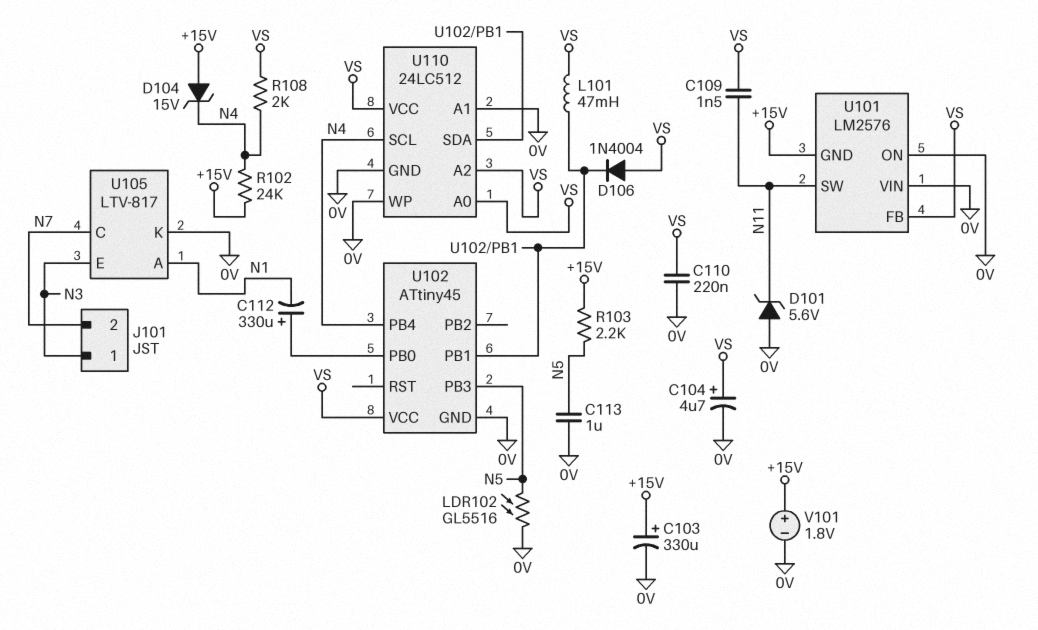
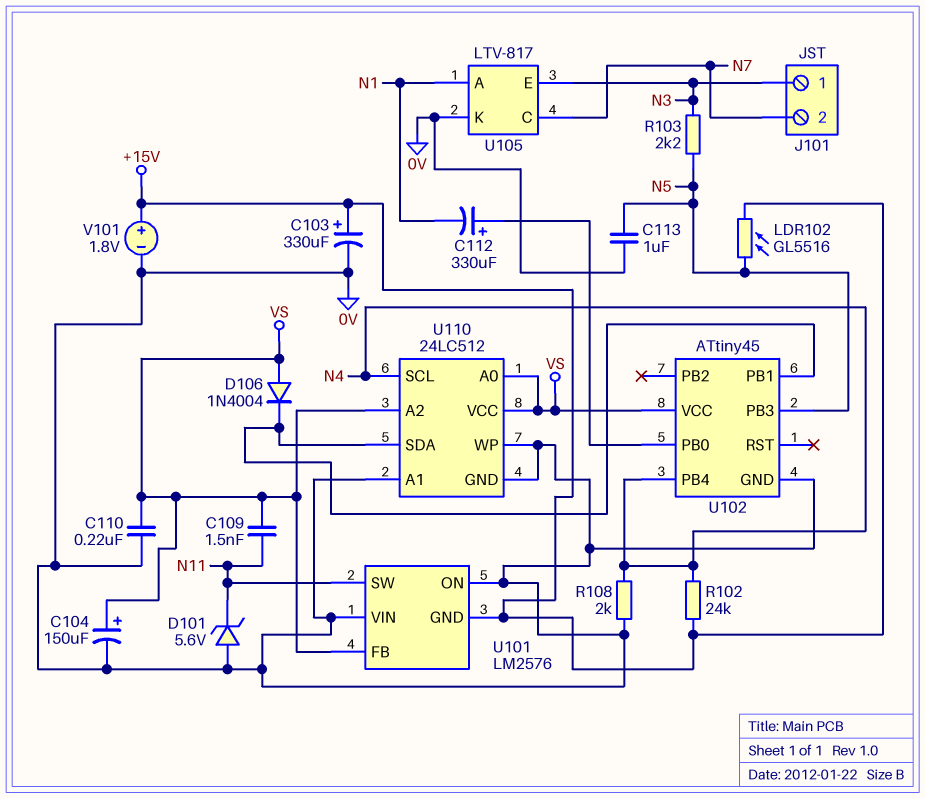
C104: 4.7uF (plus VS, minus 0V) -> 150uF (plus VS, minus 0V)
D104: zener 15V (A +15V, K N4) -> none
L101: 47mH (U102/PB1, VS) -> none
LDR102: GL5516 (0V, N5) -> GL5516 (+15V, N5)
R103: 2.2k (+15V, N5) -> 2.2k (N3, N5)
R108: 2k (N4, VS) -> 2k (0V, N4)

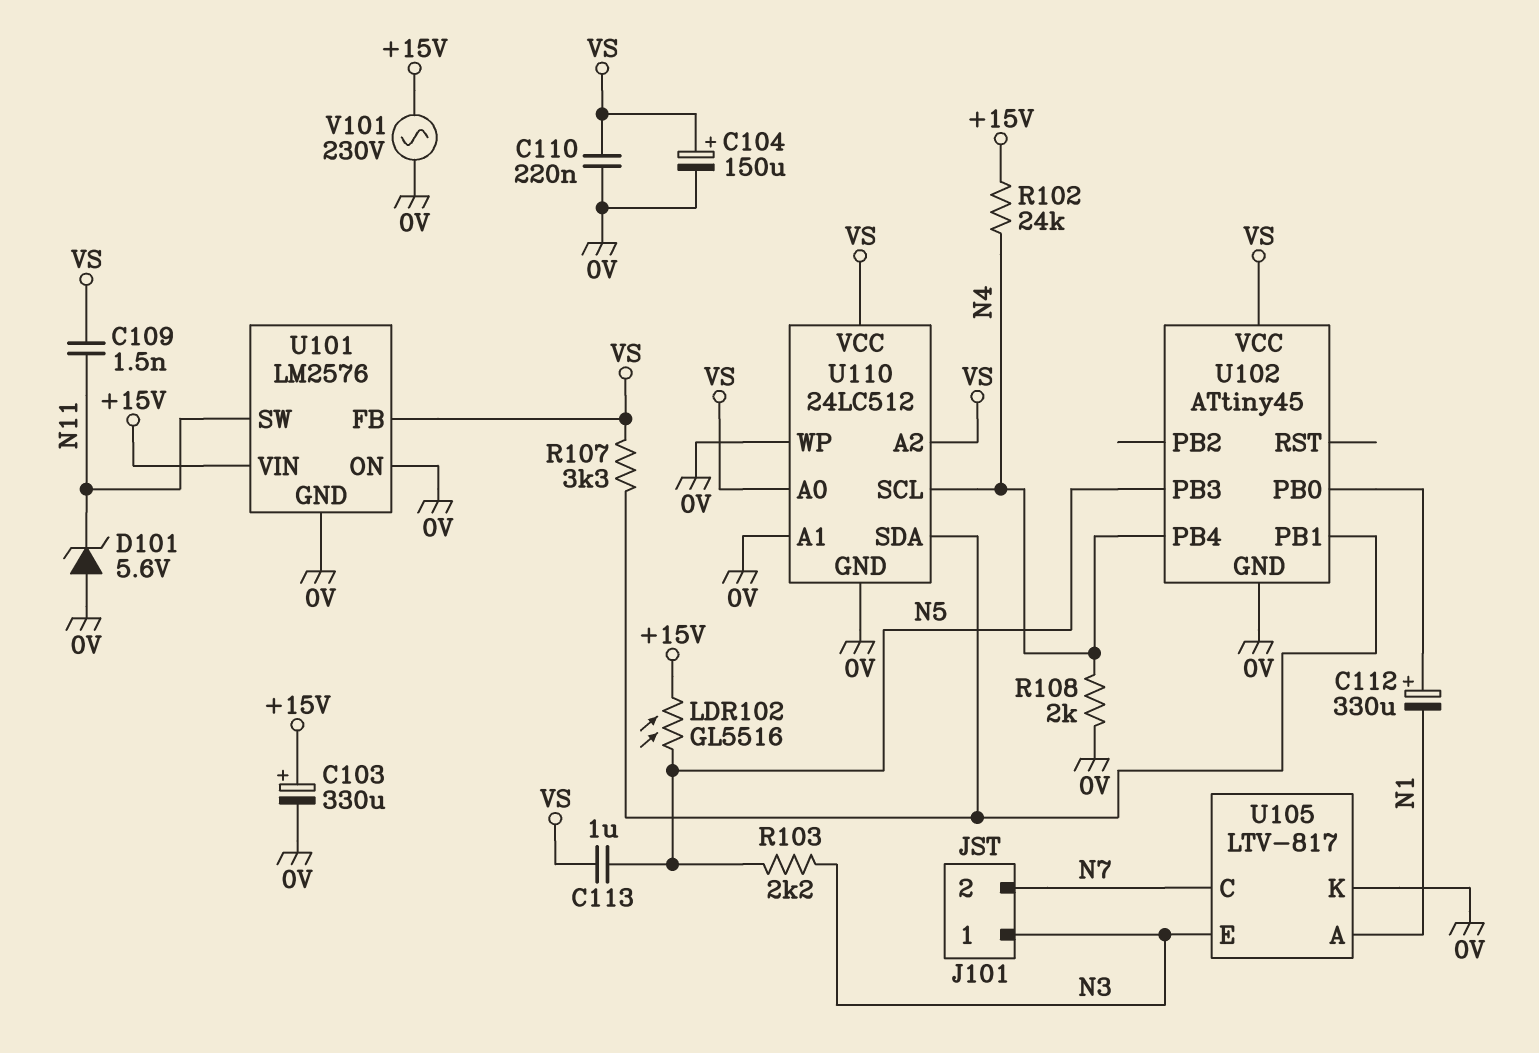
C113: 1uF (0V, N5) -> 1uF (N5, VS)
D106: diode 1N4004 (A VS, K U102/PB1) -> none
R107: none -> 3.3k (U102/PB1, VS)
U101 pin GND: +15V -> 0V
U101 pin VIN: 0V -> +15V
V101: 1.8V (plus +15V, minus 0V) -> AC 230V (+15V, 0V)

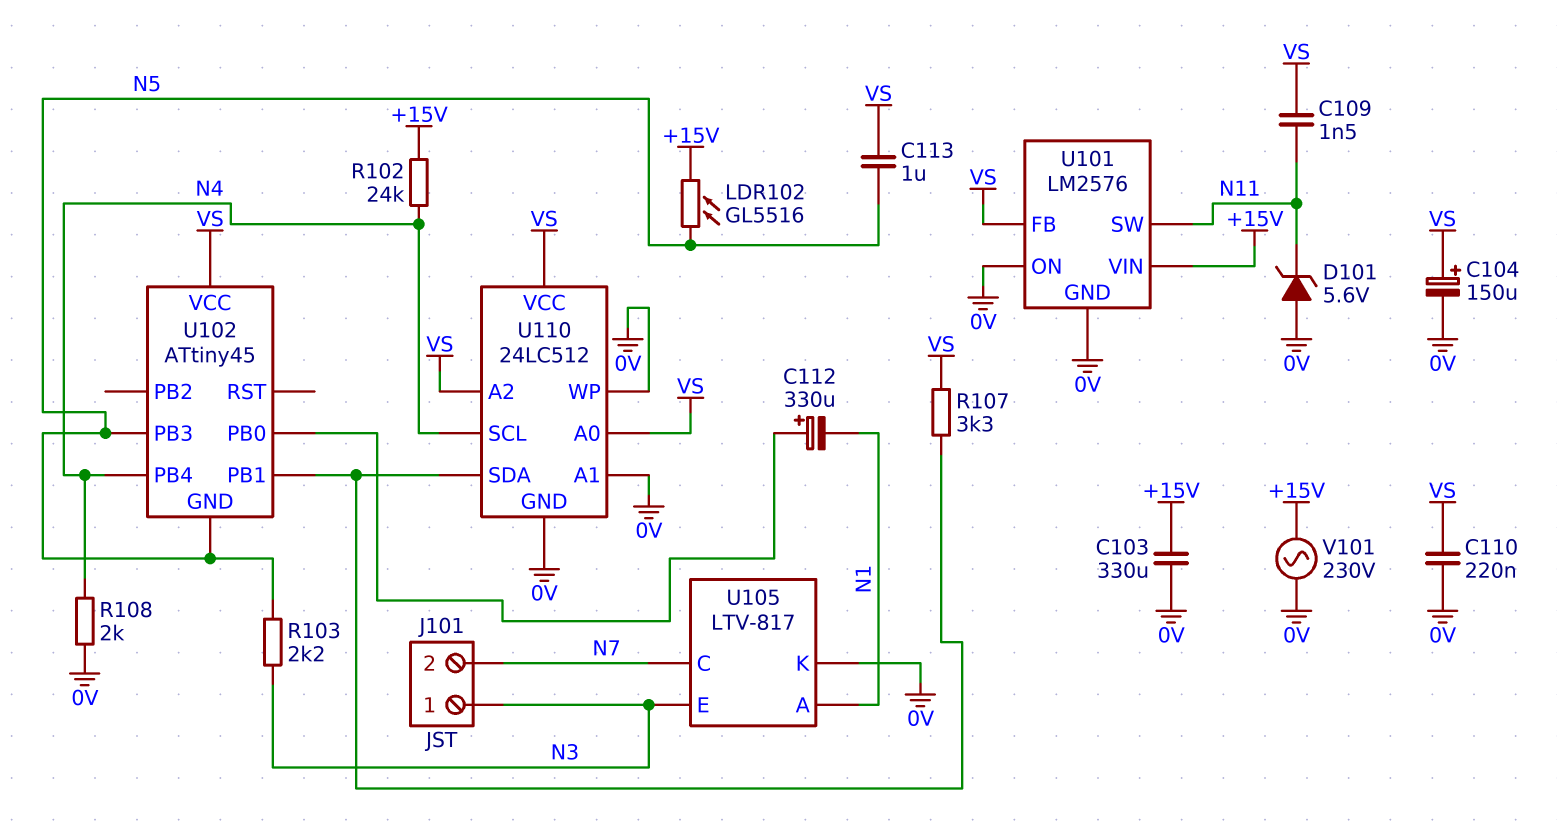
C103: 330uF (plus +15V, minus 0V) -> 330uF (+15V, 0V)
U102 pin GND: 0V -> N5

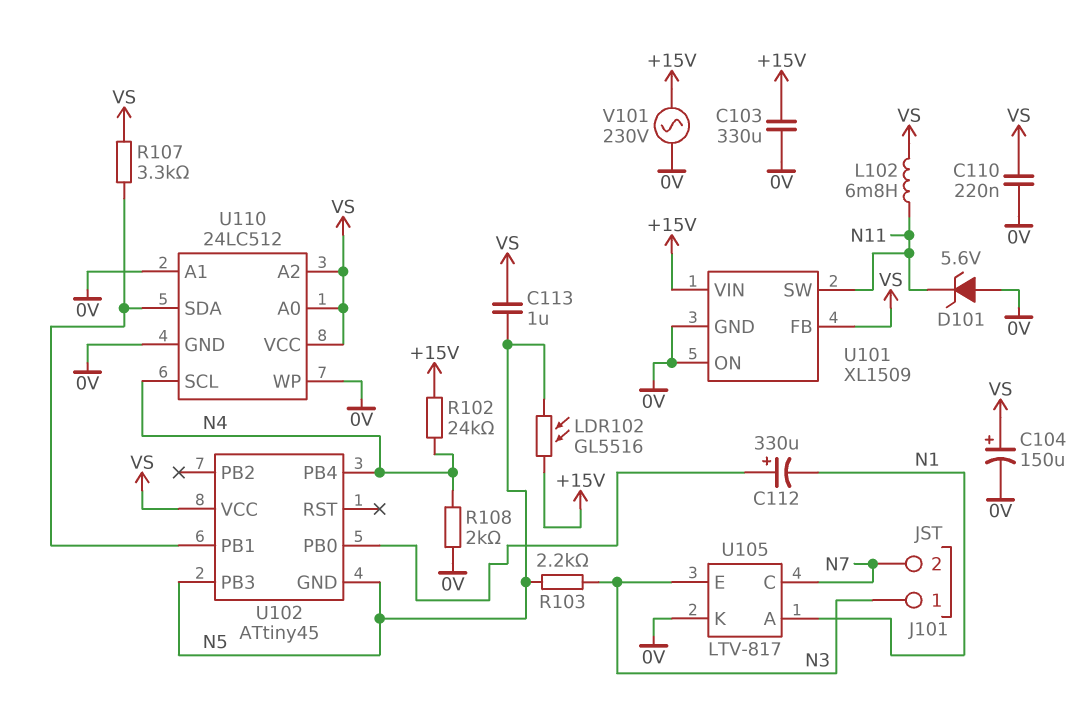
C109: 1.5nF (N11, VS) -> none
L102: none -> 6.8mH (N11, VS)
U101: LM2576 -> XL1509

